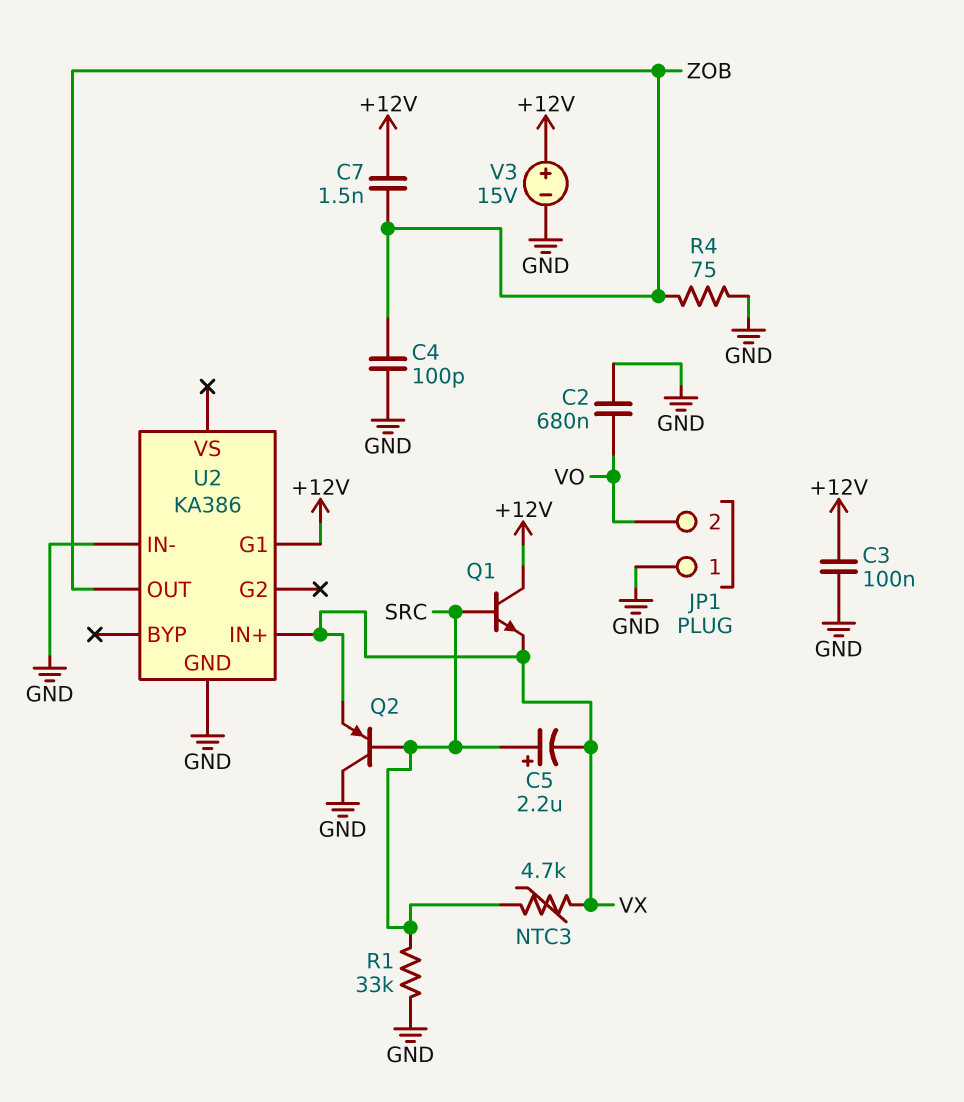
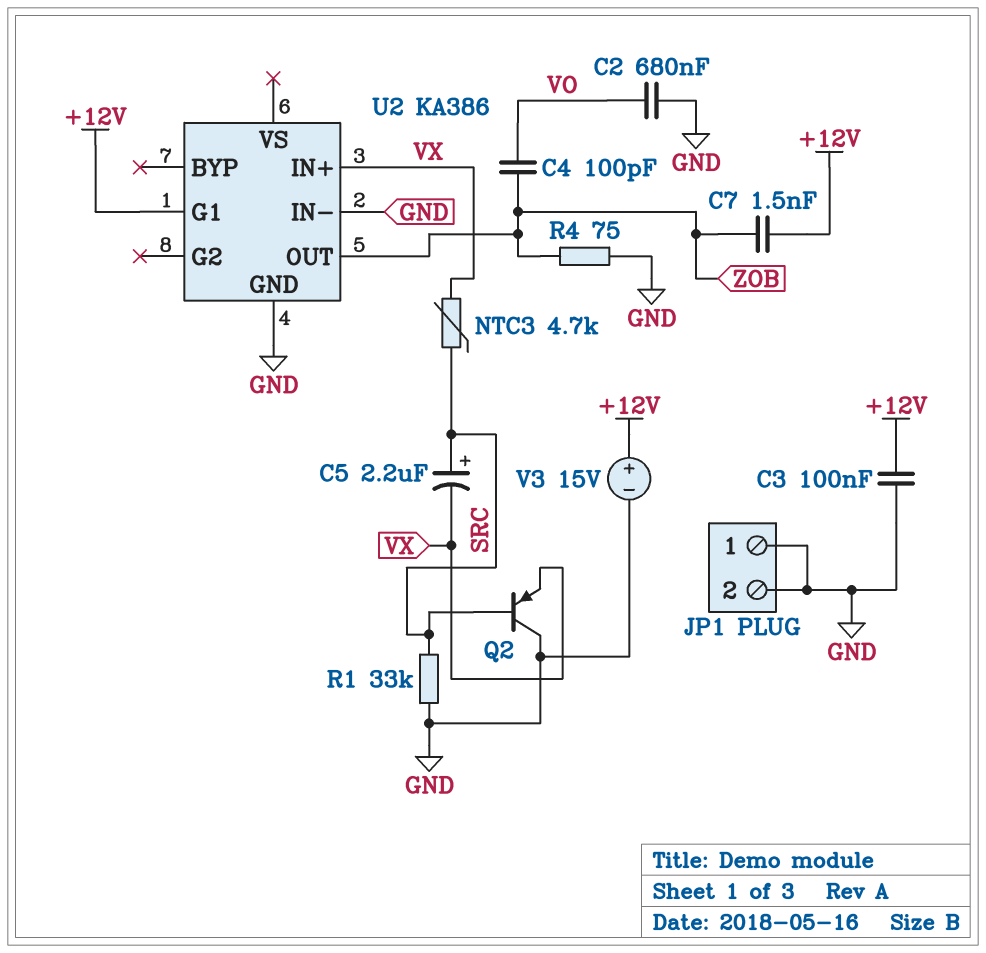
C4: 100pF (GND, ZOB) -> 100pF (VO, ZOB)
JP1 pin 2: VO -> GND
Q1: NPN (B SRC, C +12V, E VX) -> none

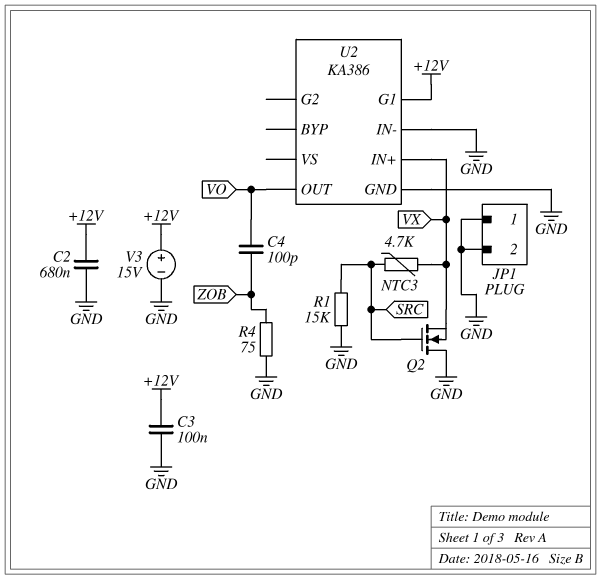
C2: 680nF (GND, VO) -> 680nF (+12V, GND)
C5: 2.2uF (plus SRC, minus VX) -> none
C7: 1.5nF (+12V, ZOB) -> none
Q2: PNP (B SRC, C GND, E VX) -> NMOS (G SRC, D GND, S VX)
R1: 33k (GND, SRC) -> 15k (GND, SRC)
U2 pin OUT: ZOB -> VO

